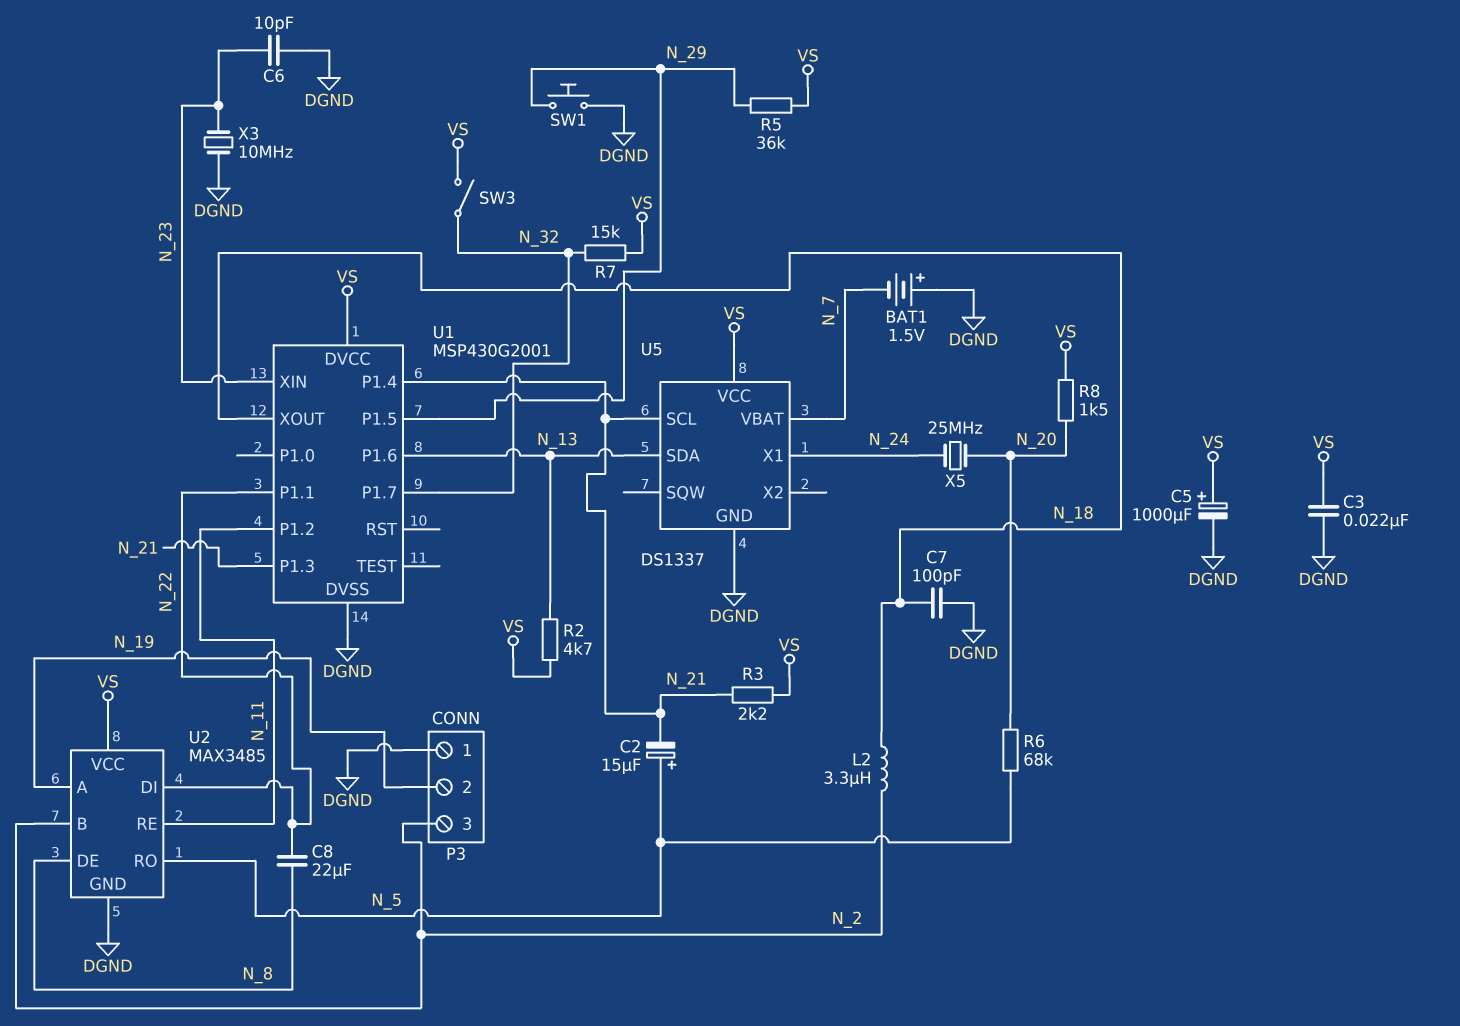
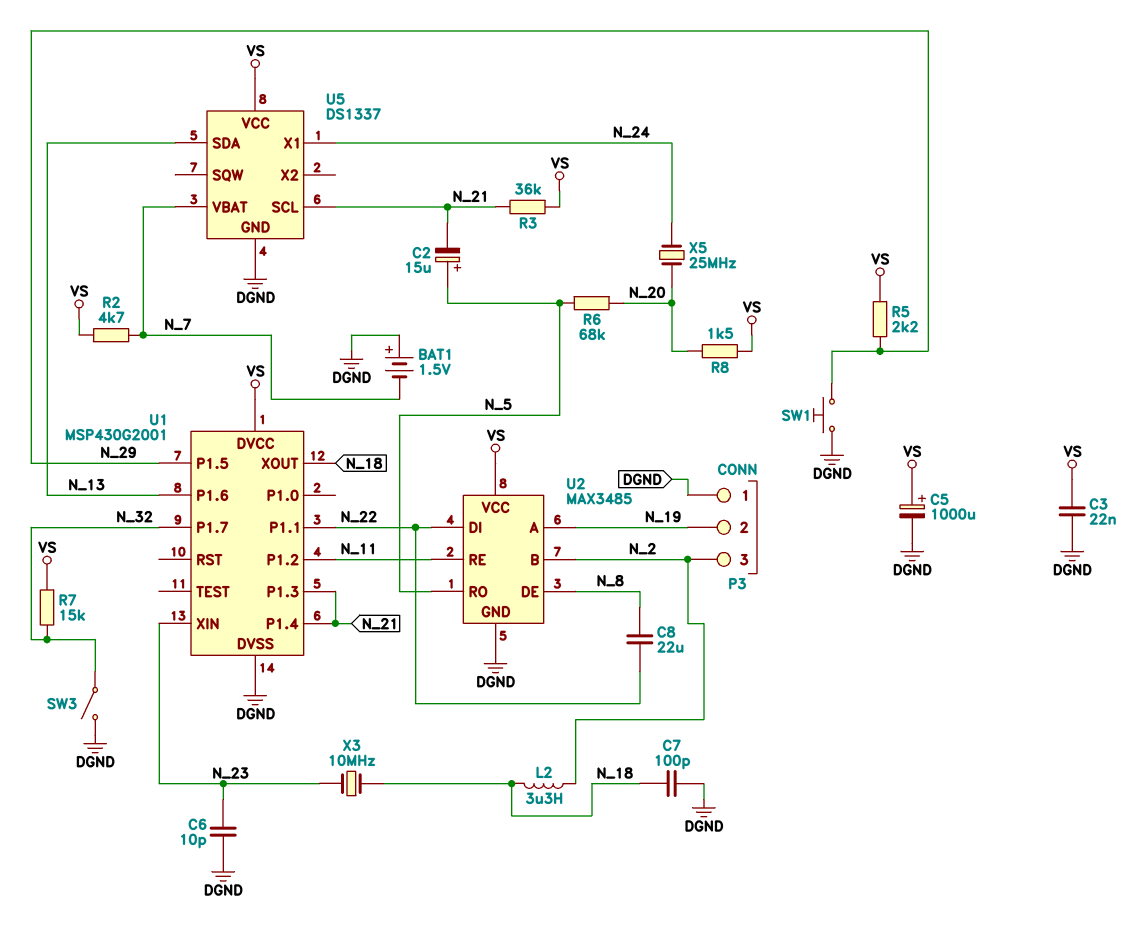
R2: 4.7k (N_13, VS) -> 4.7k (N_7, VS)
R3: 2.2k (N_21, VS) -> 36k (N_21, VS)
R5: 36k (N_29, VS) -> 2.2k (N_29, VS)
SW3: switch (N_32, VS) -> switch (DGND, N_32)
X3: 10MHz (DGND, N_23) -> 10MHz (N_18, N_23)

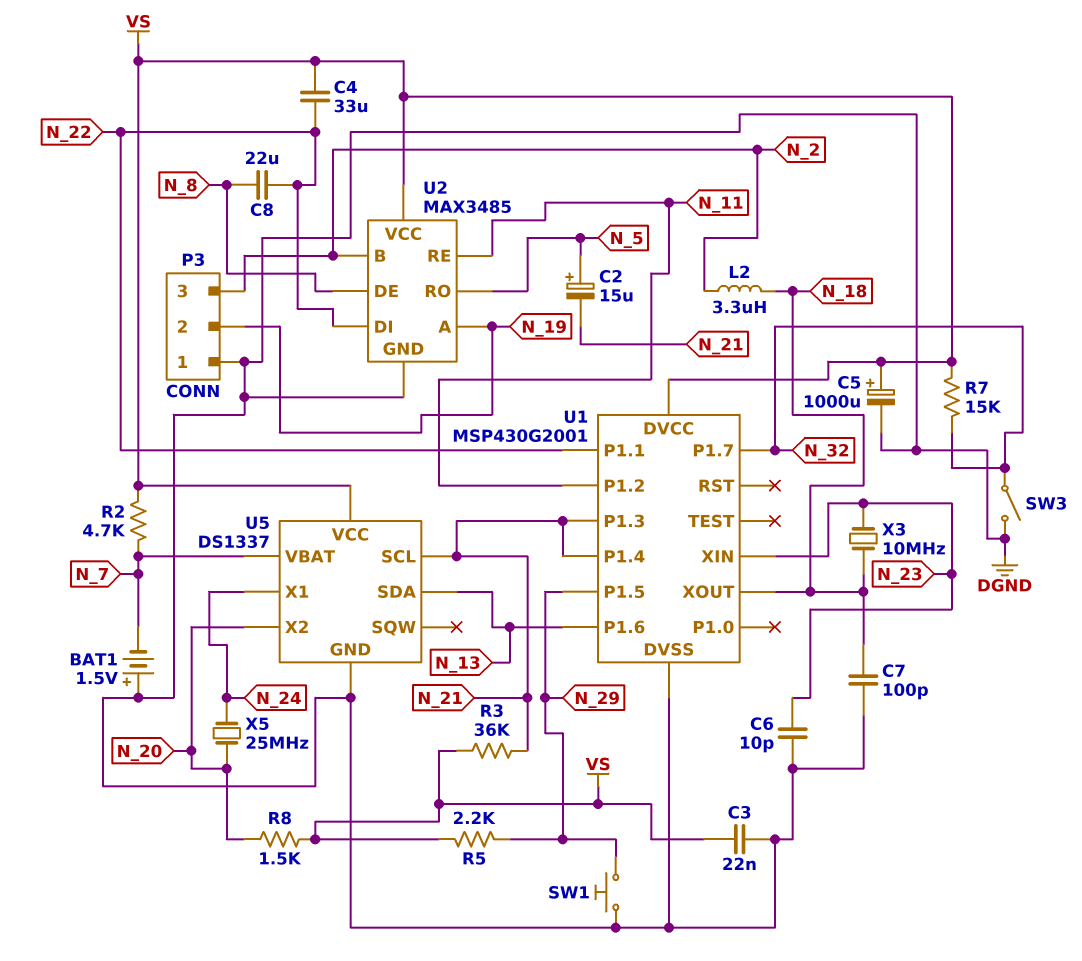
C4: none -> 33uF (N_22, VS)
R6: 68k (N_5, N_20) -> none
U5 pin X2: none -> N_20

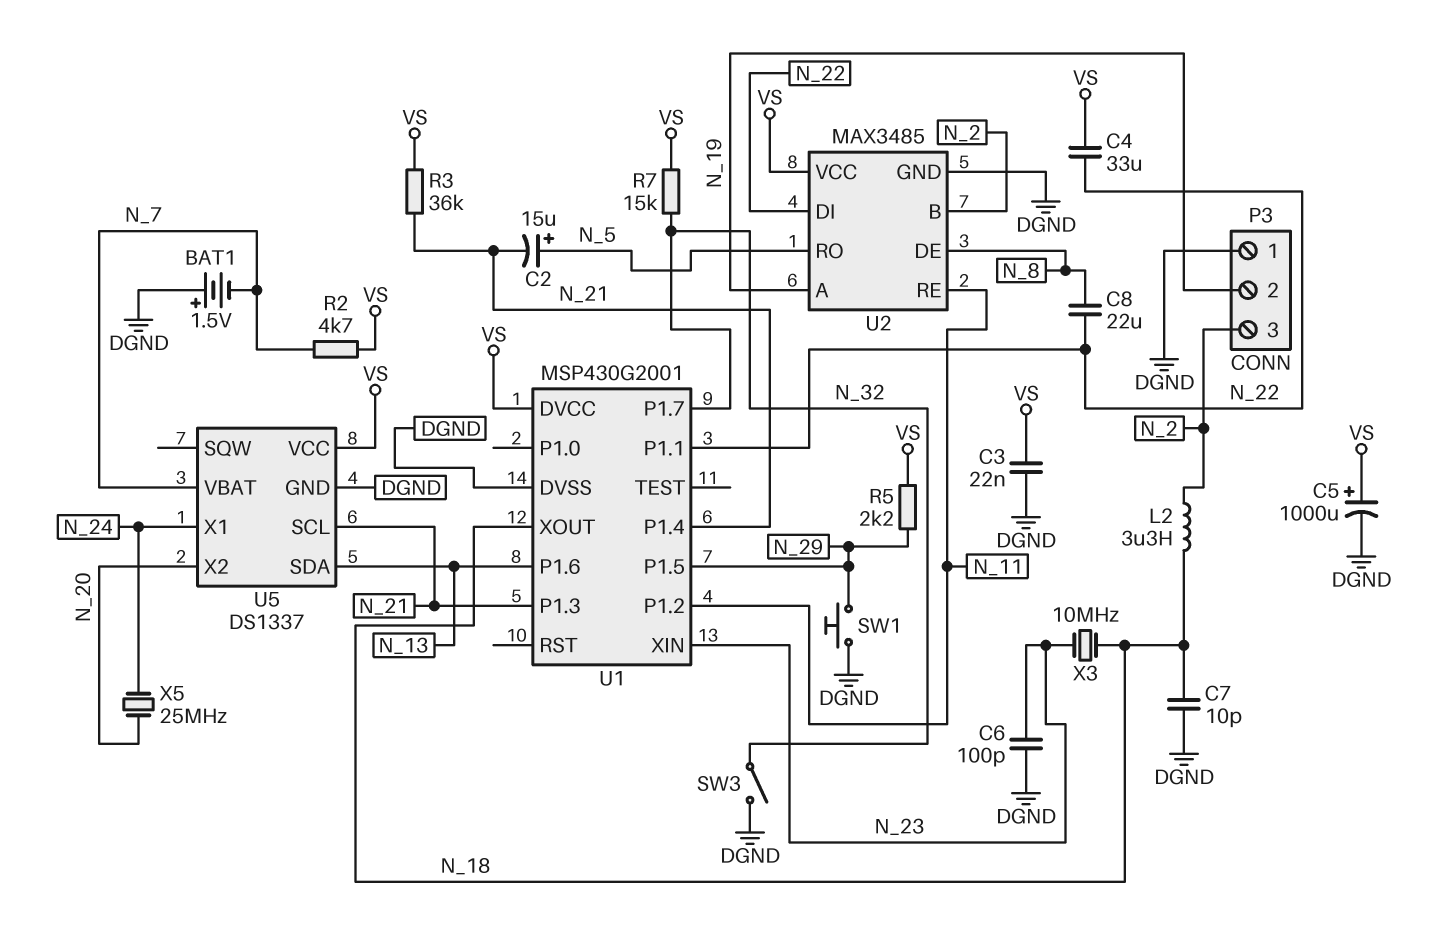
C6: 10pF (DGND, N_23) -> 100pF (DGND, N_23)
C7: 100pF (DGND, N_18) -> 10pF (DGND, N_18)
R8: 1.5k (N_20, VS) -> none

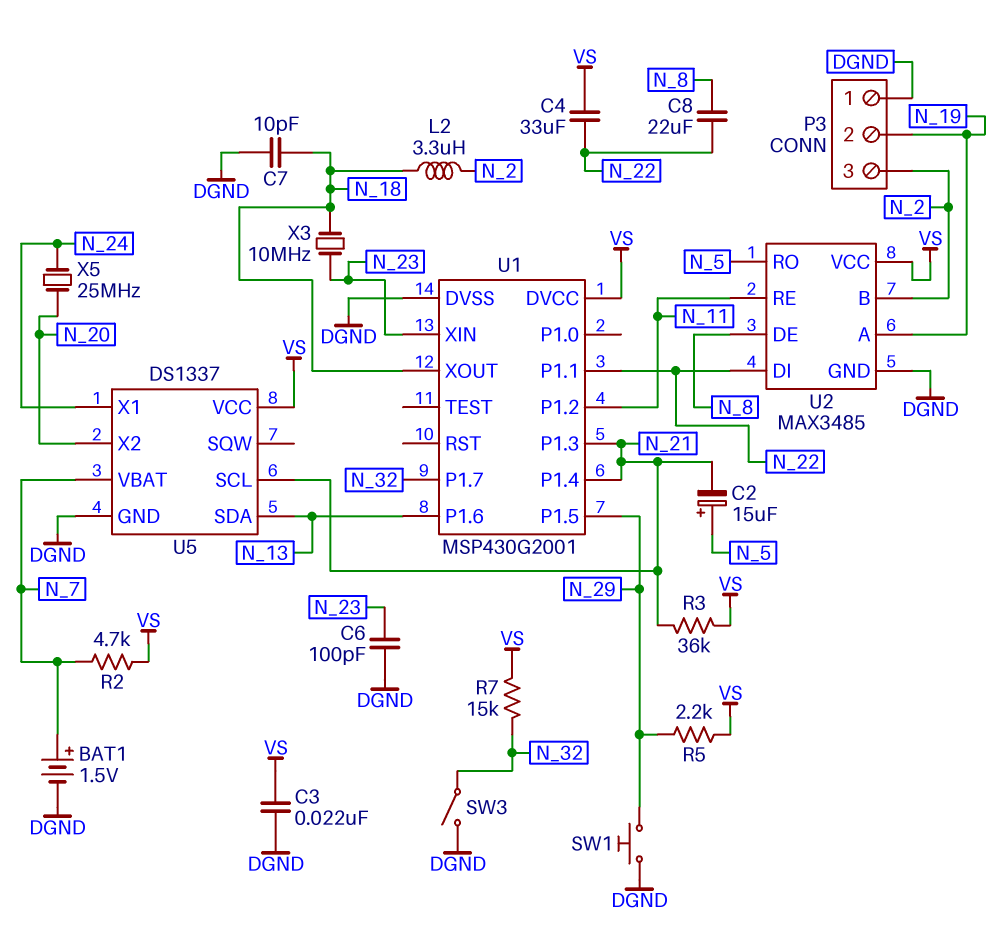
BAT1: 1.5V (plus DGND, minus N_7) -> 1.5V (plus N_7, minus DGND)
C5: 1000uF (plus VS, minus DGND) -> none

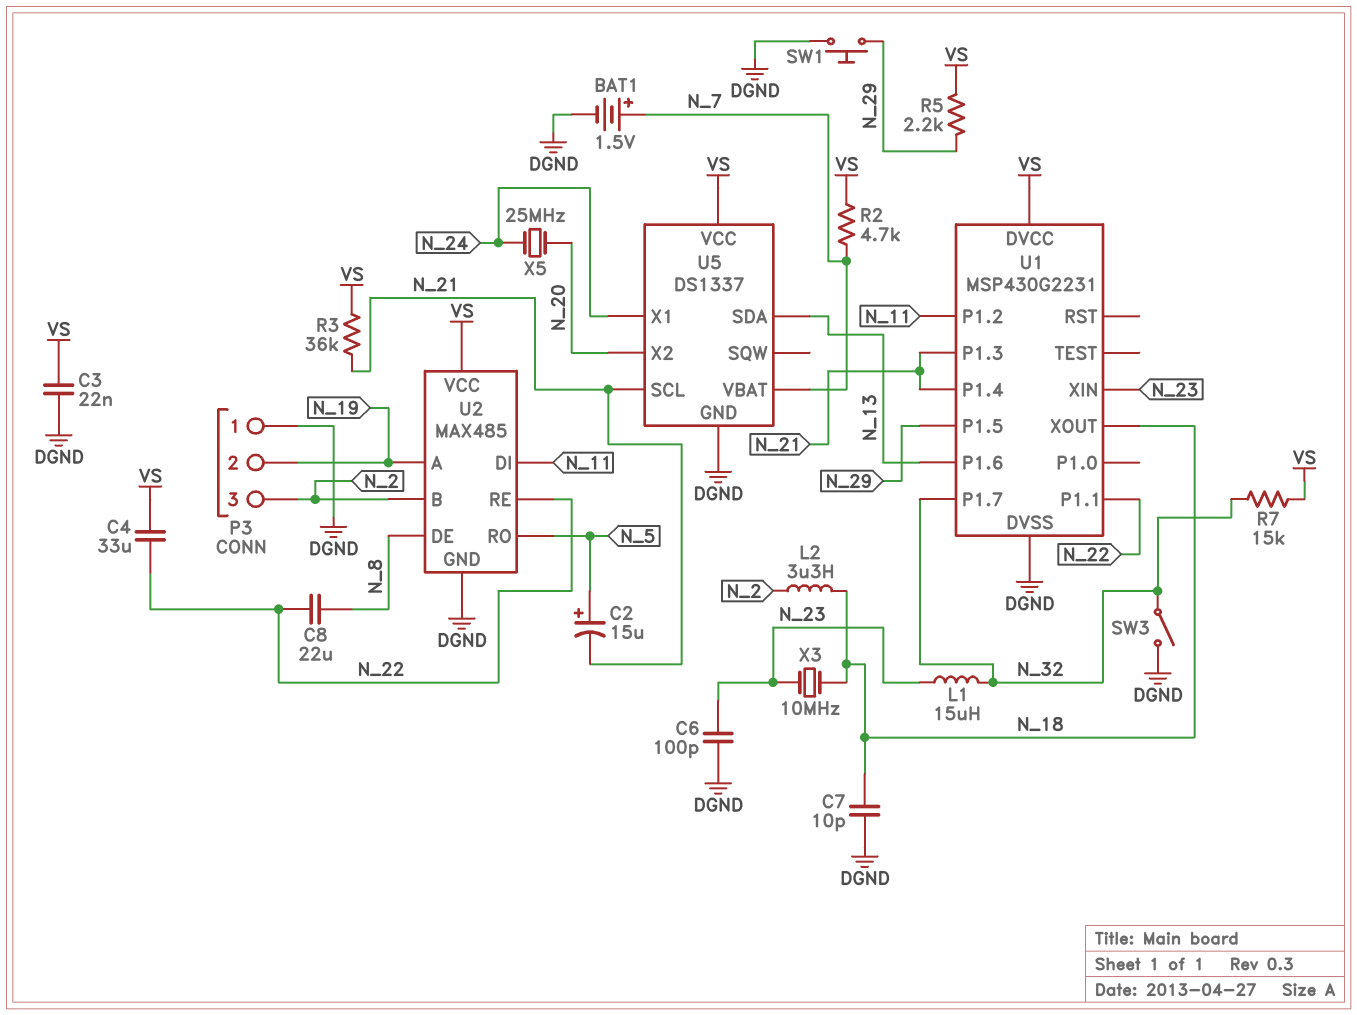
L1: none -> 15uH (N_23, N_32)
U1: MSP430G2001 -> MSP430G2231
U2: MAX3485 -> MAX485
U2 pin DI: N_22 -> N_11
U2 pin RE: N_11 -> N_22

